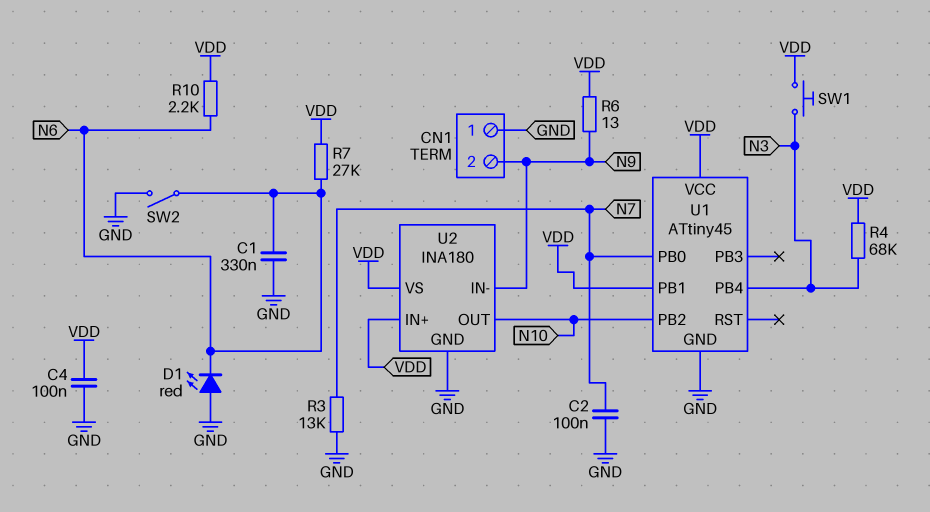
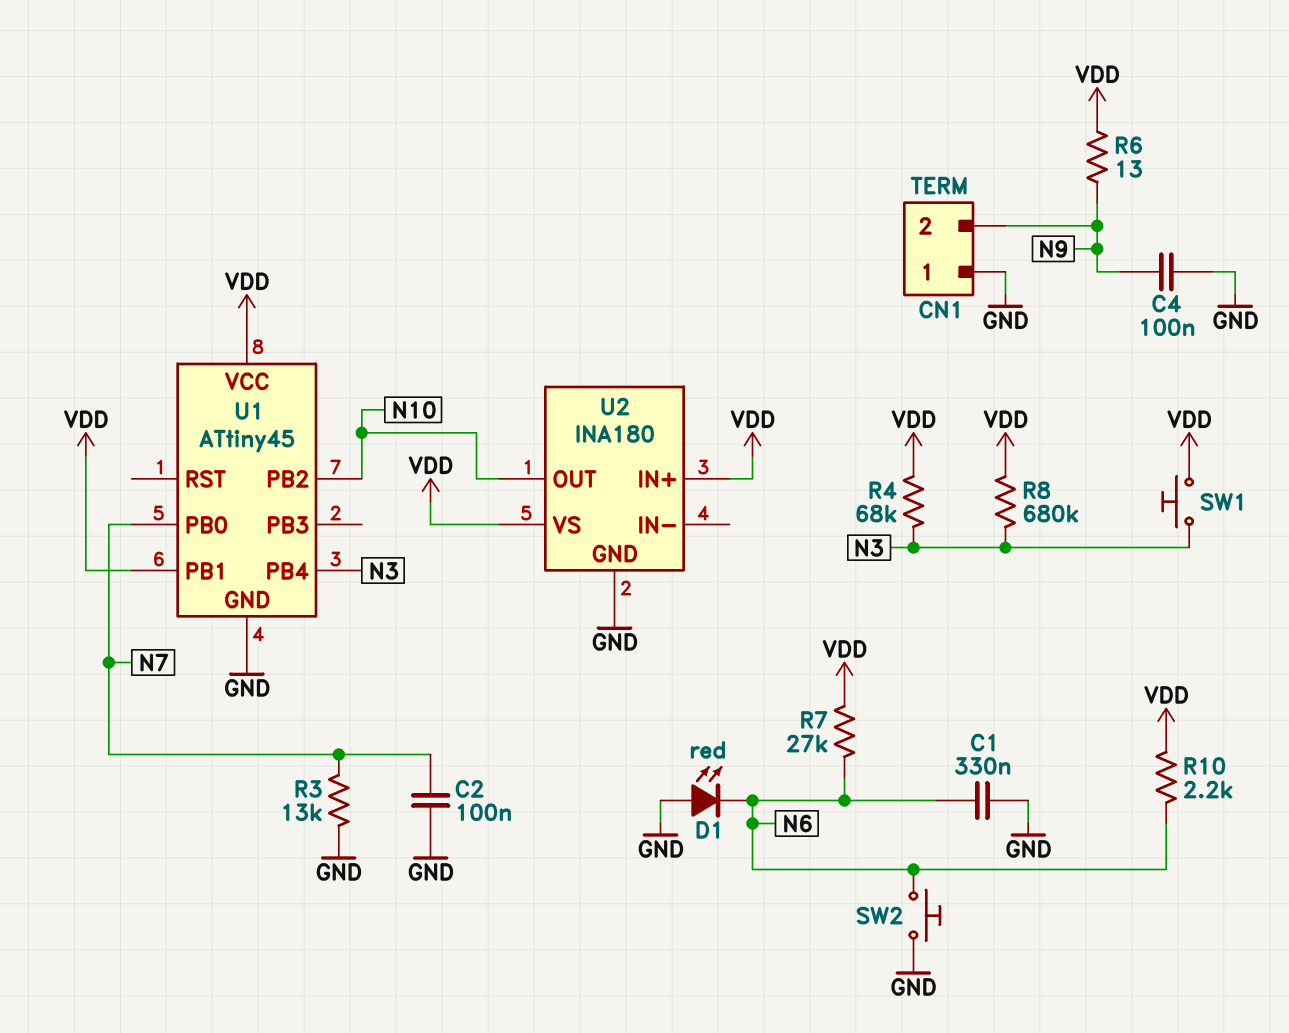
C4: 100nF (GND, VDD) -> 100nF (GND, N9)
R8: none -> 680k (N3, VDD)
SW2: switch (GND, N6) -> button (GND, N6)
U2 pin IN-: N9 -> none

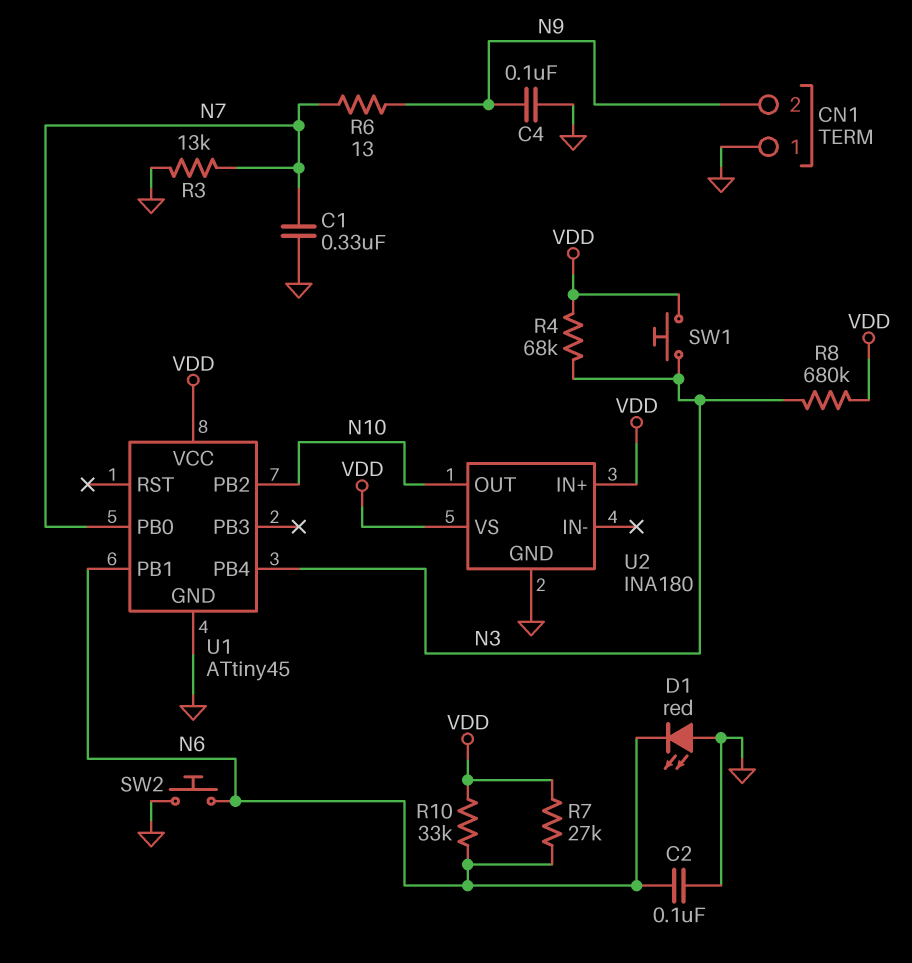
C1: 330nF (GND, N6) -> 330nF (GND, N7)
C2: 100nF (GND, N7) -> 100nF (GND, N6)
R6: 13 (N9, VDD) -> 13 (N7, N9)
R10: 2.2k (N6, VDD) -> 33k (N6, VDD)
U1 pin PB1: VDD -> N6

